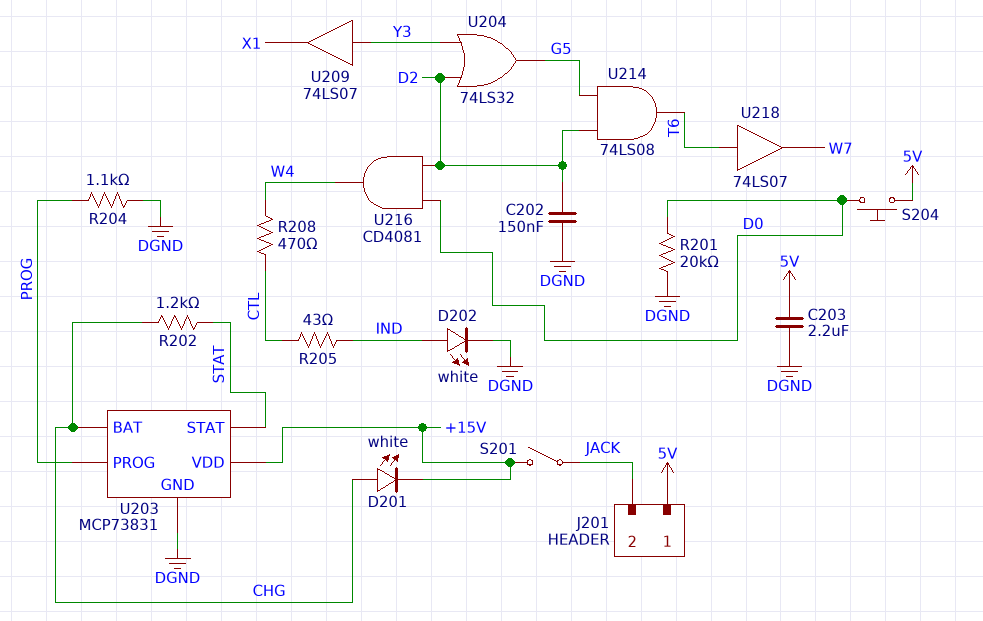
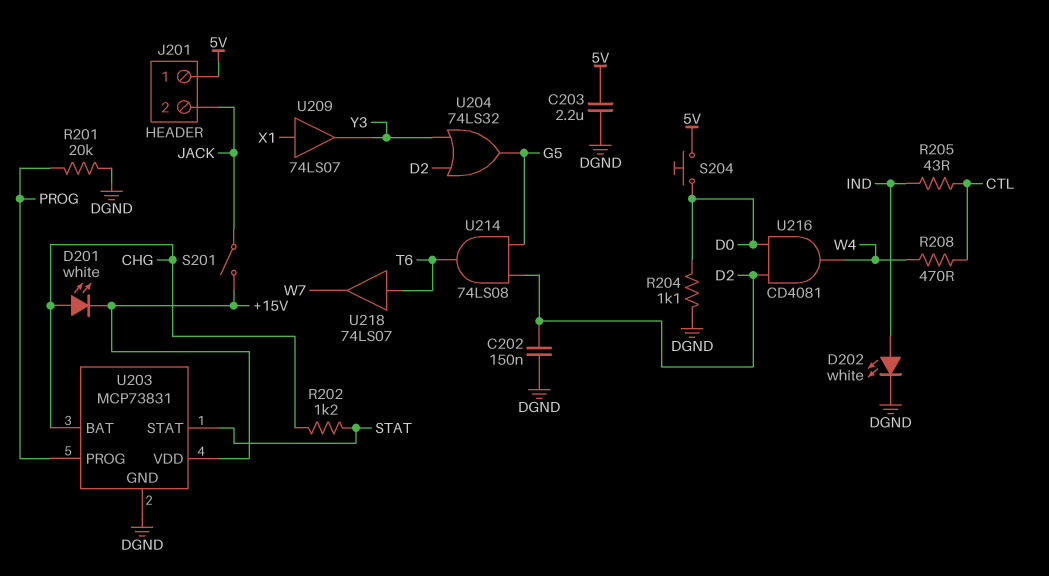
R201: 20k (D0, DGND) -> 20k (DGND, PROG)
R204: 1.1k (DGND, PROG) -> 1.1k (D0, DGND)
U209: buffer 74LS07 (in Y3, out X1) -> buffer 74LS07 (in X1, out Y3)

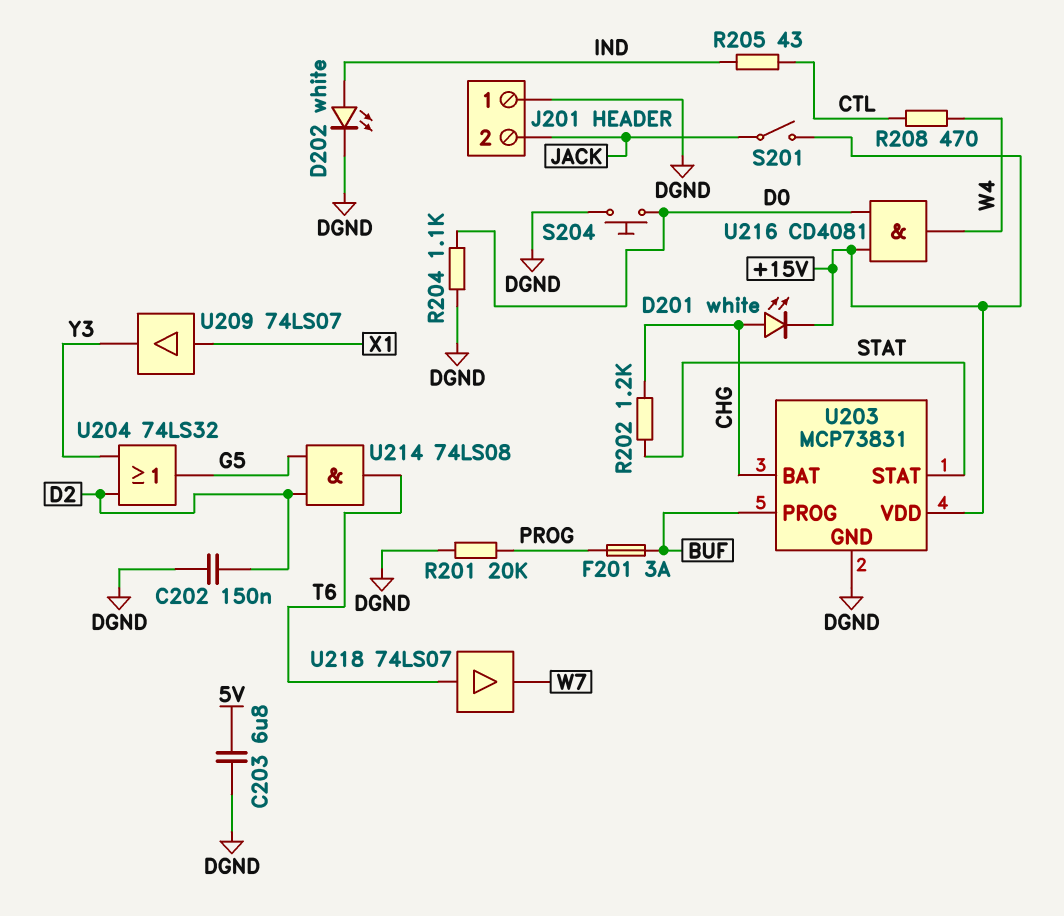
C203: 2.2uF (5V, DGND) -> 6.8uF (5V, DGND)
F201: none -> 3A (BUF, PROG)
J201 pin 1: 5V -> DGND
S204: button (5V, D0) -> button (D0, DGND)
U203 pin PROG: PROG -> BUF
U216: AND CD4081 (in D0, in D2, out W4) -> AND CD4081 (in +15V, in D0, out W4)

